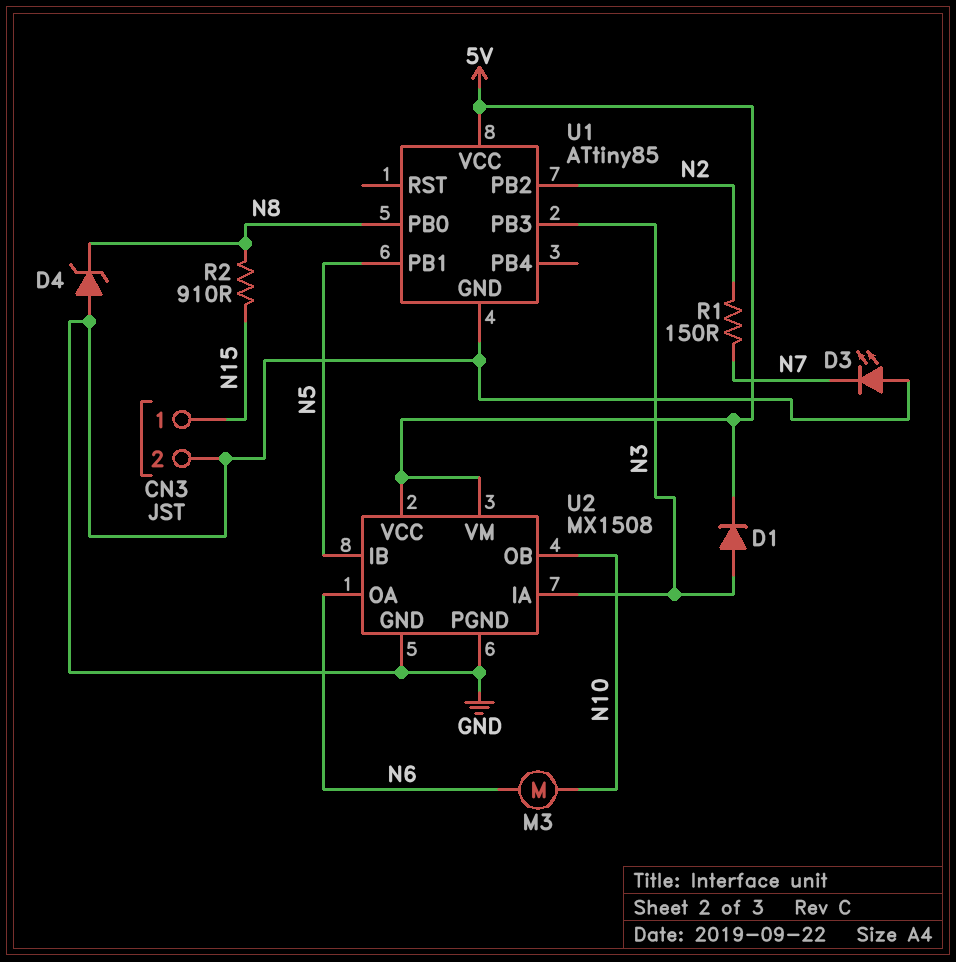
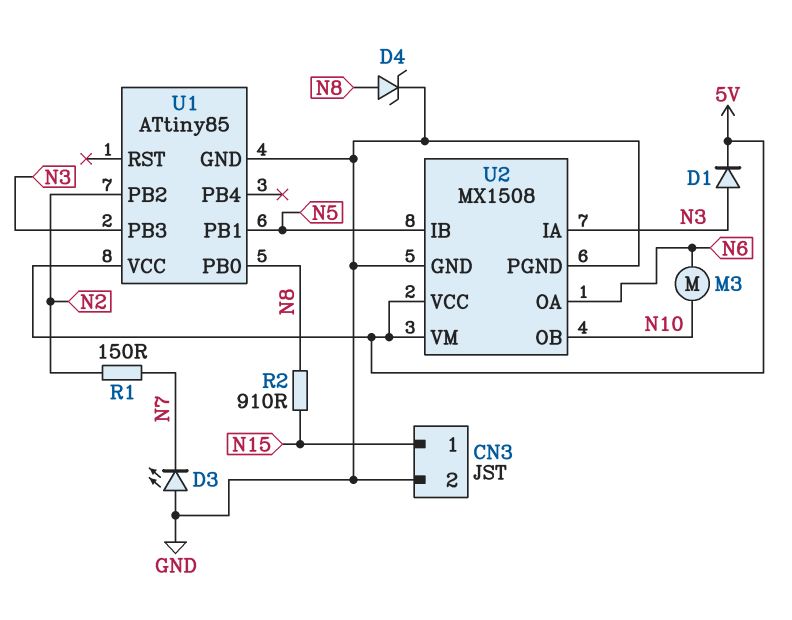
D4: zener (A GND, K N8) -> zener (A N8, K GND)

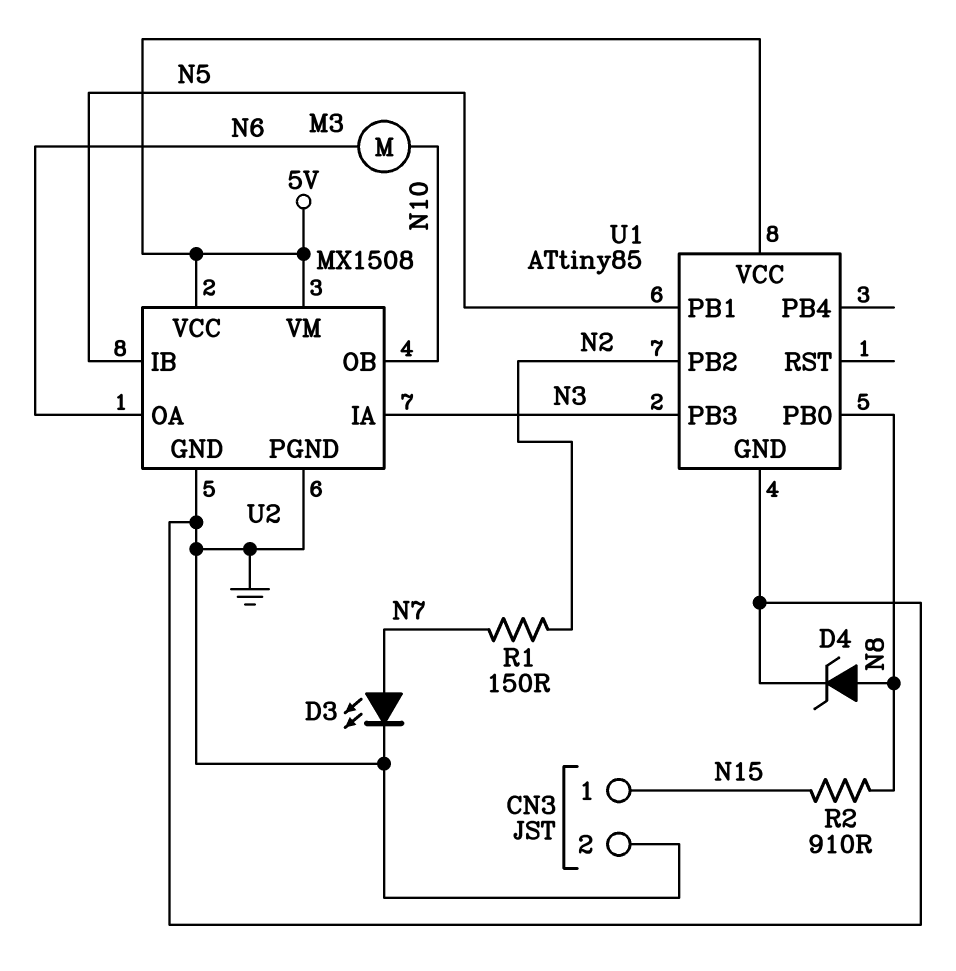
D1: diode (A N3, K 5V) -> none
D3: LED (A GND, K N7) -> LED (A N7, K GND)

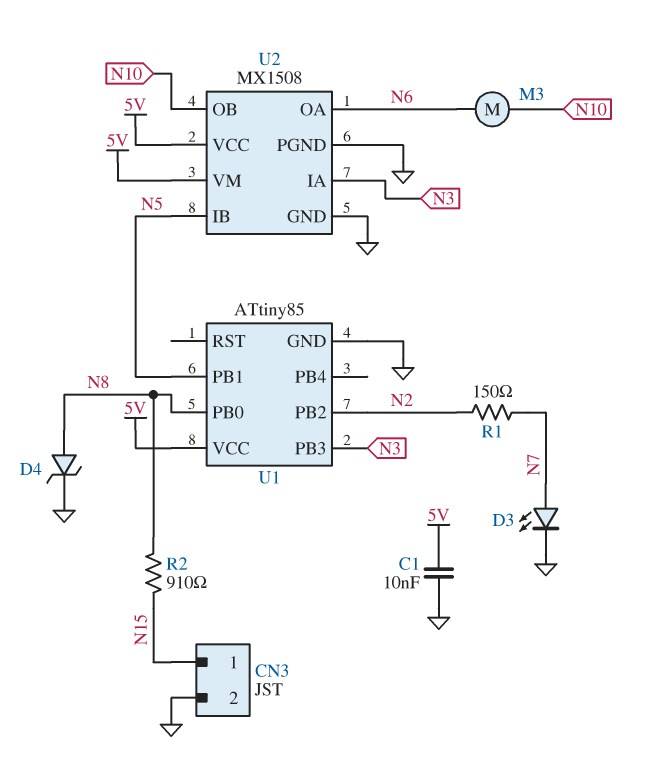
C1: none -> 10nF (5V, GND)

